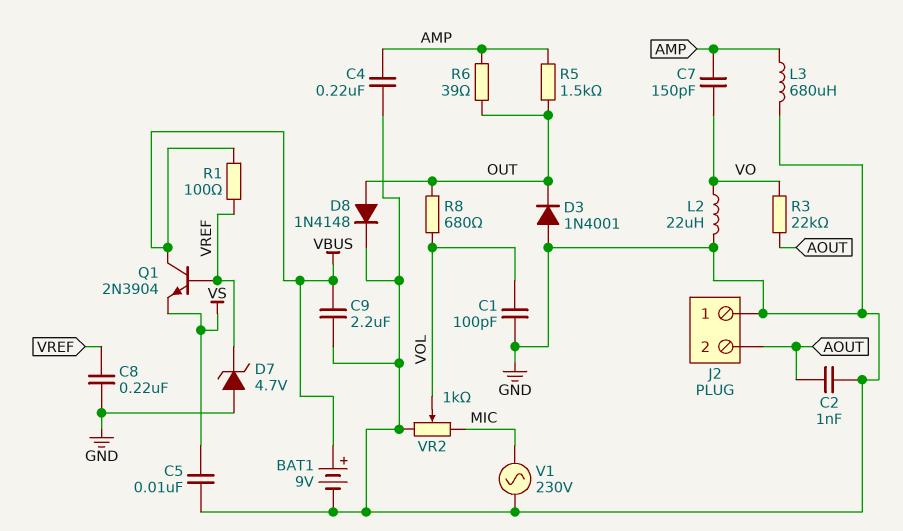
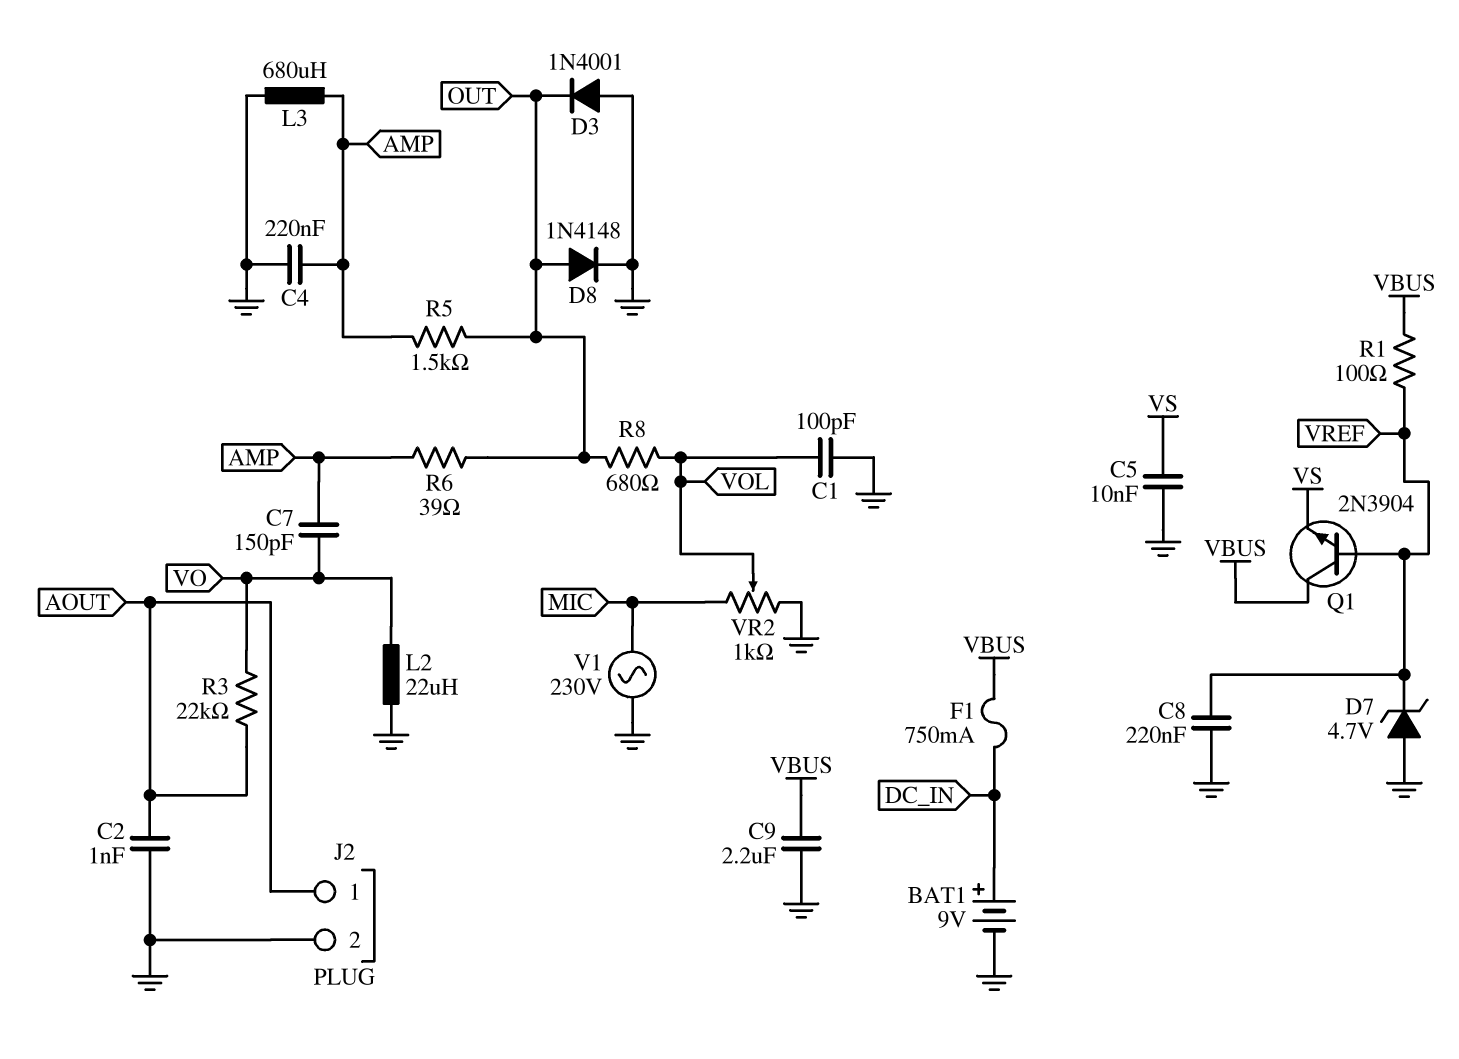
BAT1: 9V (plus VBUS, minus GND) -> 9V (plus DC_IN, minus GND)
F1: none -> 750mA (DC_IN, VBUS)
J2 pin 1: GND -> AOUT
J2 pin 2: AOUT -> GND

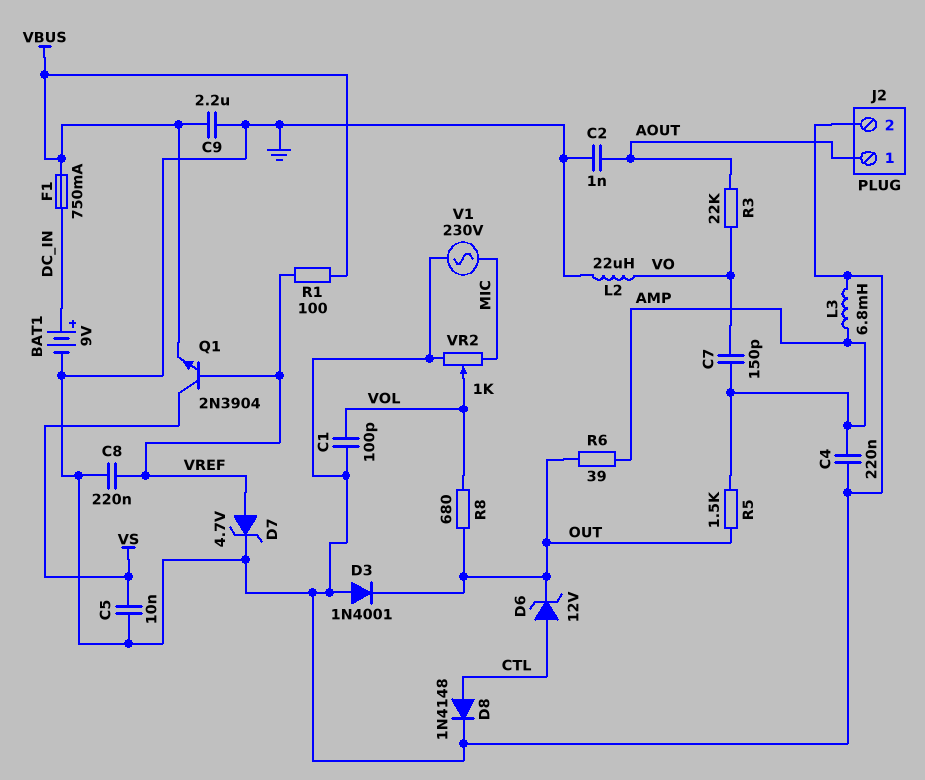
D6: none -> zener 12V (A CTL, K OUT)
D7: zener 4.7V (A GND, K VREF) -> zener 4.7V (A VREF, K GND)
D8: diode 1N4148 (A OUT, K GND) -> diode 1N4148 (A CTL, K GND)
L3: 680uH (AMP, GND) -> 6.8mH (AMP, GND)
Q1: NPN 2N3904 (B VREF, C VBUS, E VS) -> NPN 2N3904 (B VREF, C VS, E VBUS)

